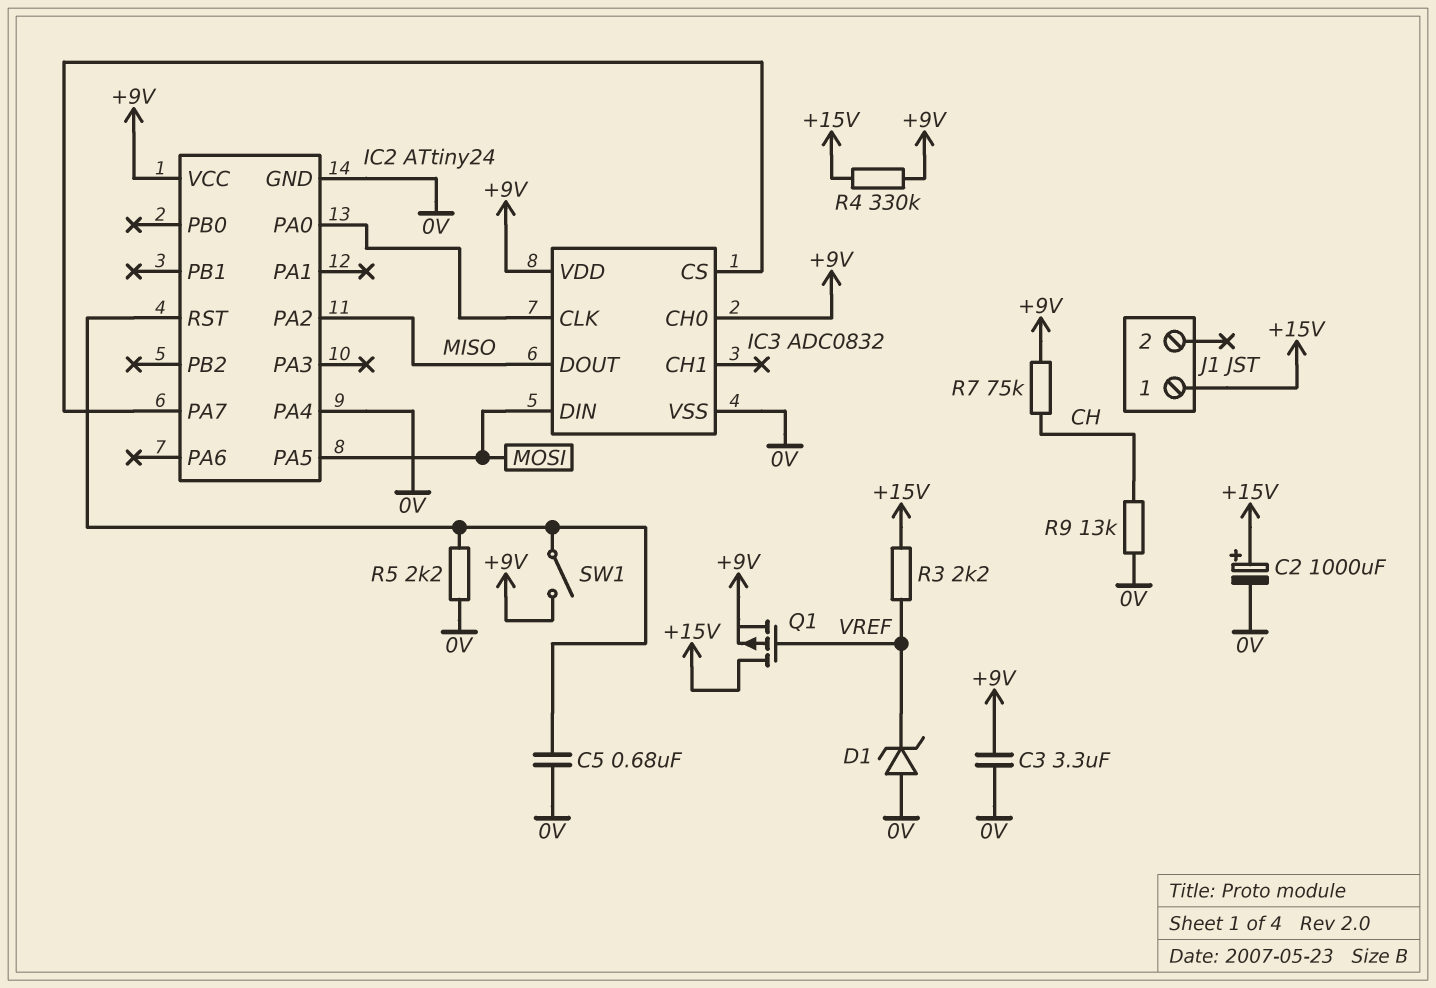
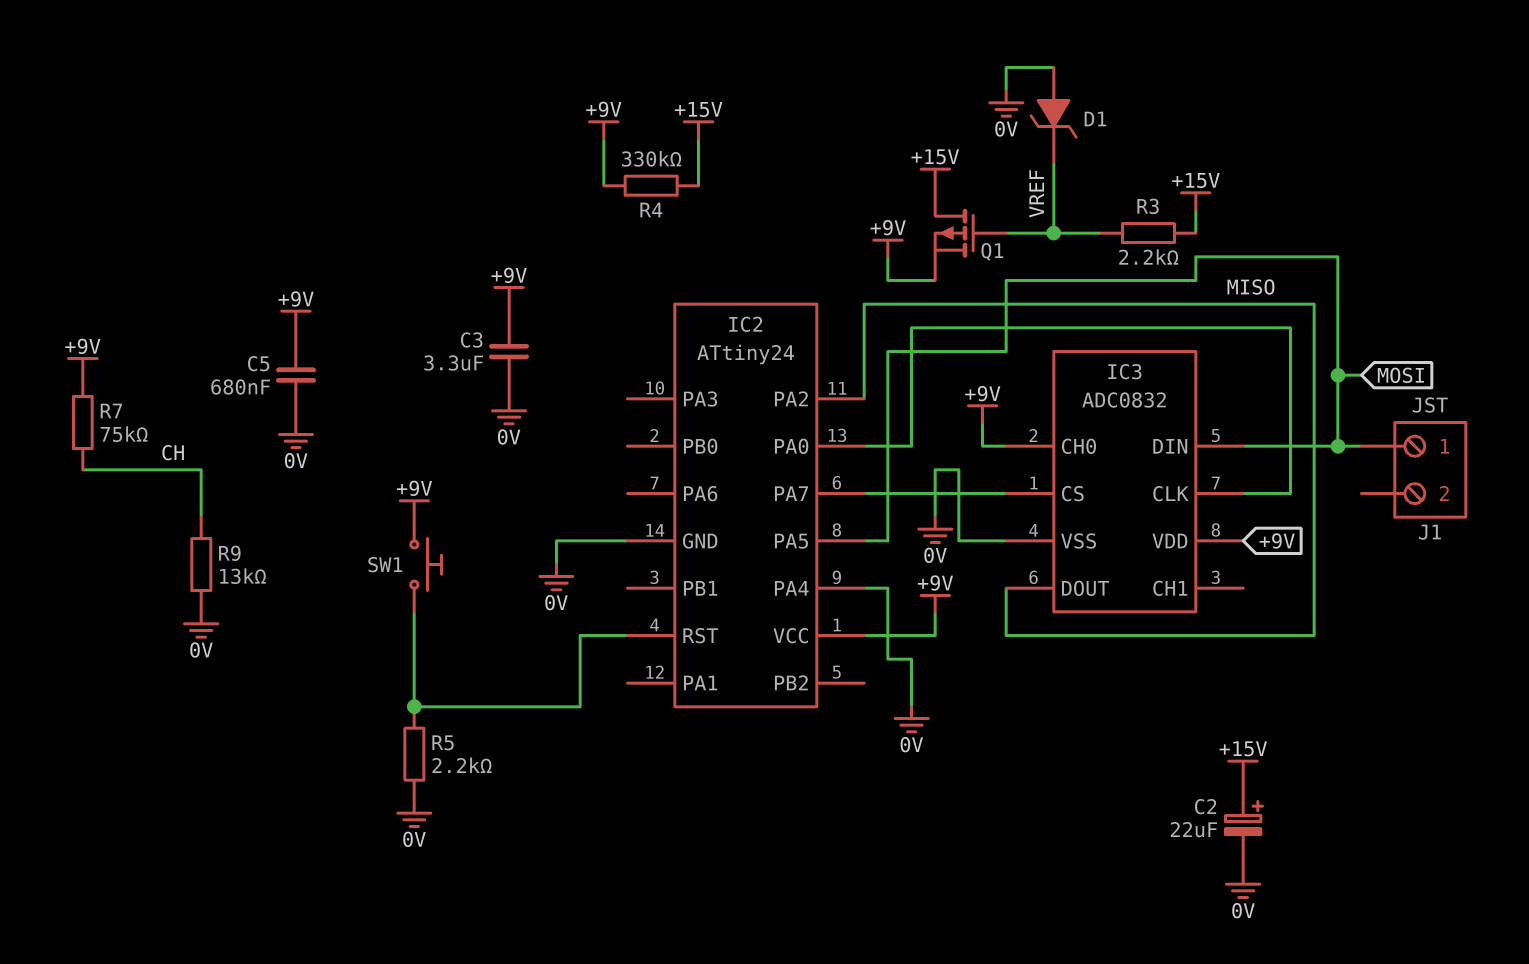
C2: 1000uF (plus +15V, minus 0V) -> 22uF (plus +15V, minus 0V)
C5: 680nF (0V, IC2/RST) -> 680nF (+9V, 0V)
J1 pin 1: +15V -> MOSI
SW1: switch (+9V, IC2/RST) -> button (+9V, IC2/RST)

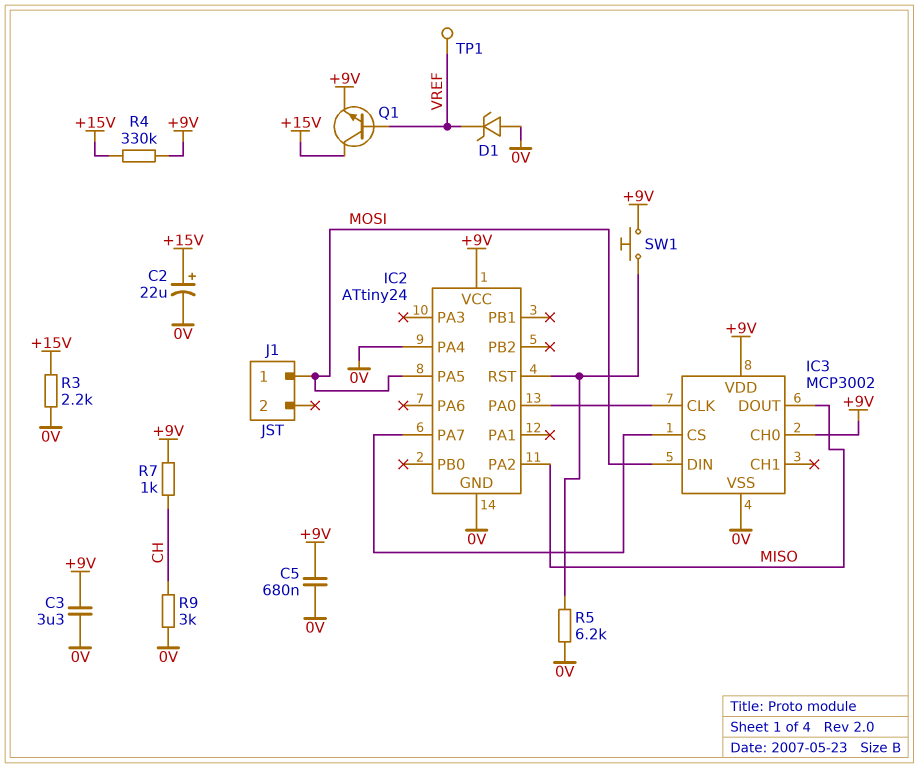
IC3: ADC0832 -> MCP3002
Q1: PMOS (G VREF, D +15V, S +9V) -> NPN (B VREF, C +15V, E +9V)
R3: 2.2k (+15V, VREF) -> 2.2k (+15V, 0V)
R5: 2.2k (0V, IC2/RST) -> 6.2k (0V, IC2/RST)
R7: 75k (+9V, CH) -> 1k (+9V, CH)
R9: 13k (0V, CH) -> 3k (0V, CH)
TP1: none -> test point (VREF)

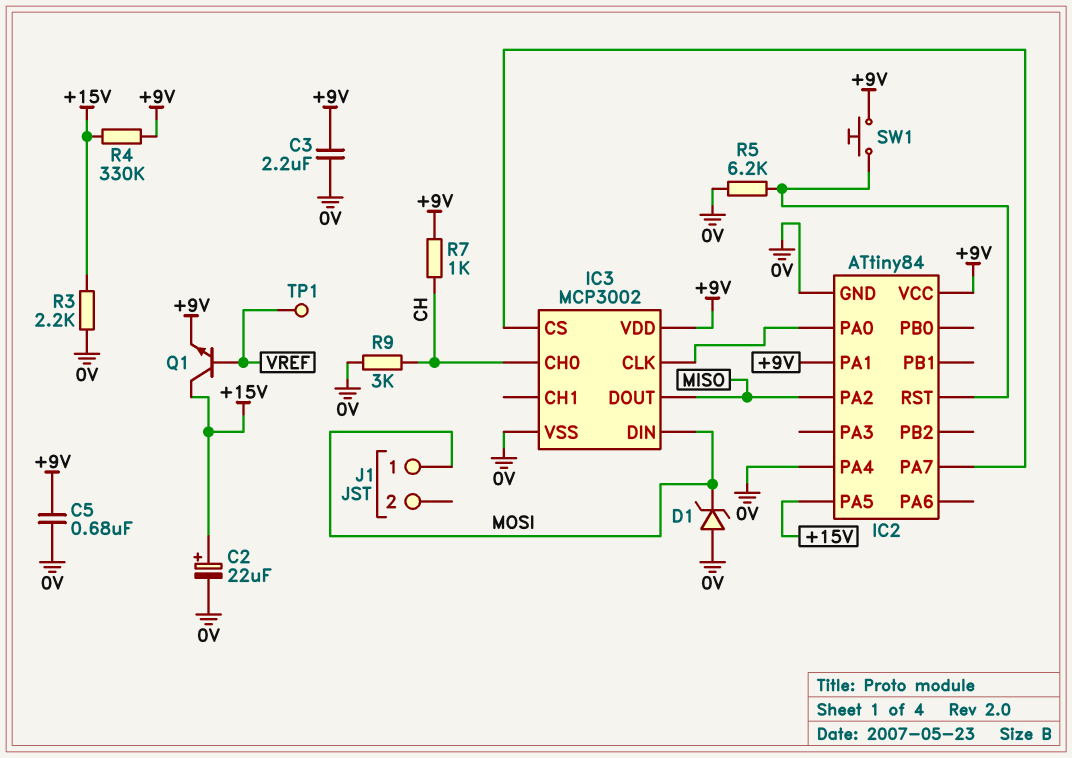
C3: 3.3uF (+9V, 0V) -> 2.2uF (+9V, 0V)
D1: zener (A 0V, K VREF) -> zener (A 0V, K MOSI)
IC2: ATtiny24 -> ATtiny84
IC2 pin PA1: none -> +9V
IC2 pin PA5: MOSI -> +15V
IC3 pin CH0: +9V -> CH

